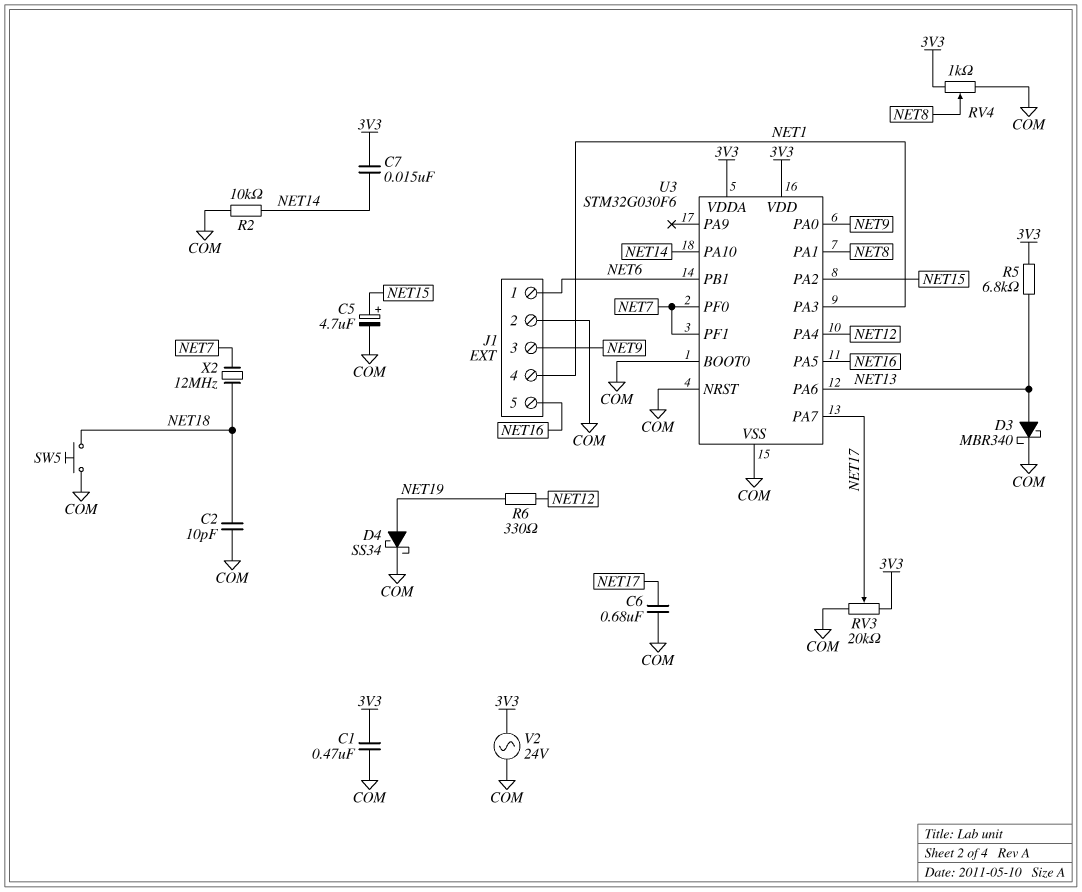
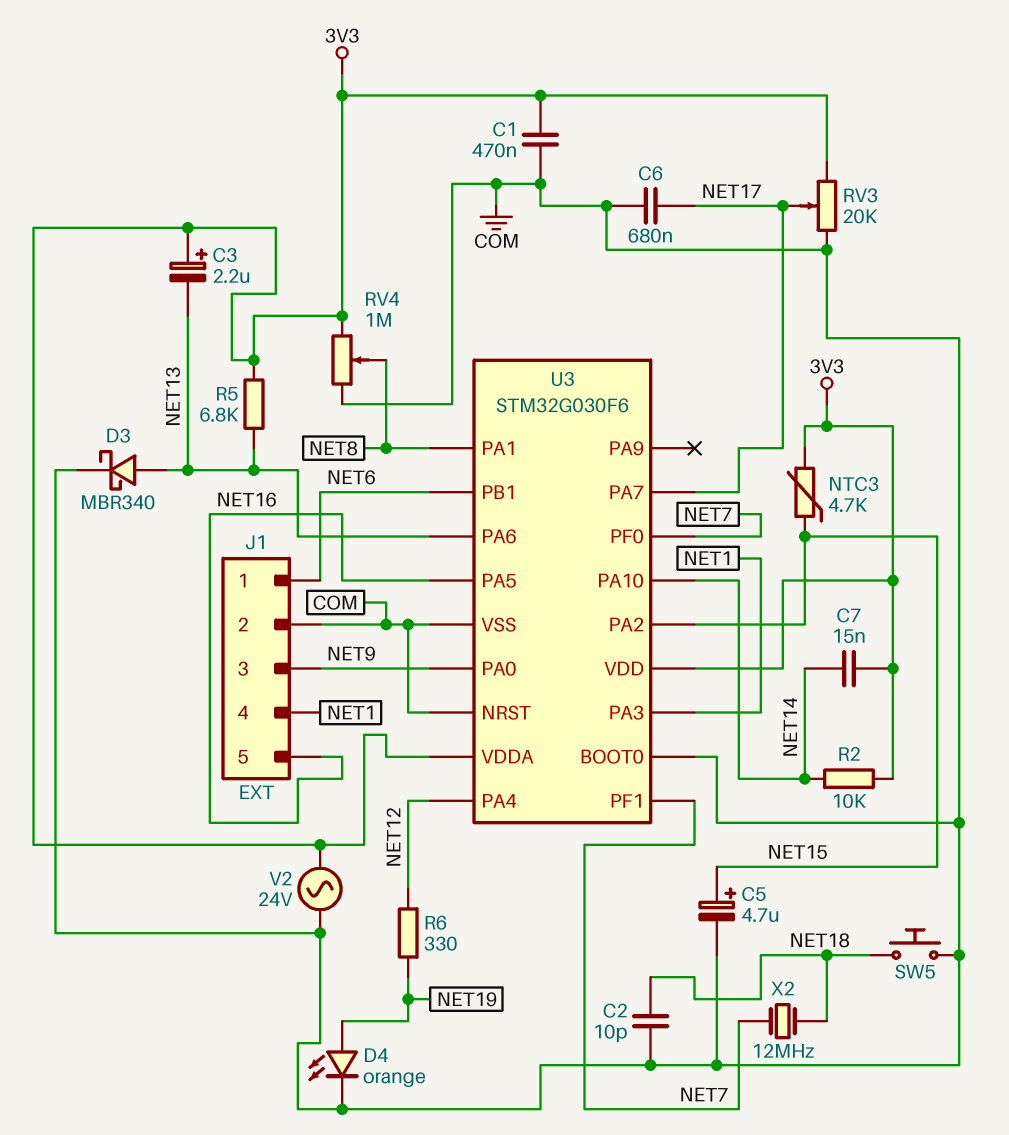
C3: none -> 2.2uF (plus 3V3, minus NET13)
D4: schottky SS34 (A NET19, K COM) -> LED orange (A NET19, K COM)
NTC3: none -> 4.7k (3V3, NET15)
R2: 10k (COM, NET14) -> 10k (3V3, NET14)
RV4: 1k (3V3, COM, wiper NET8) -> 1M (3V3, COM, wiper NET8)

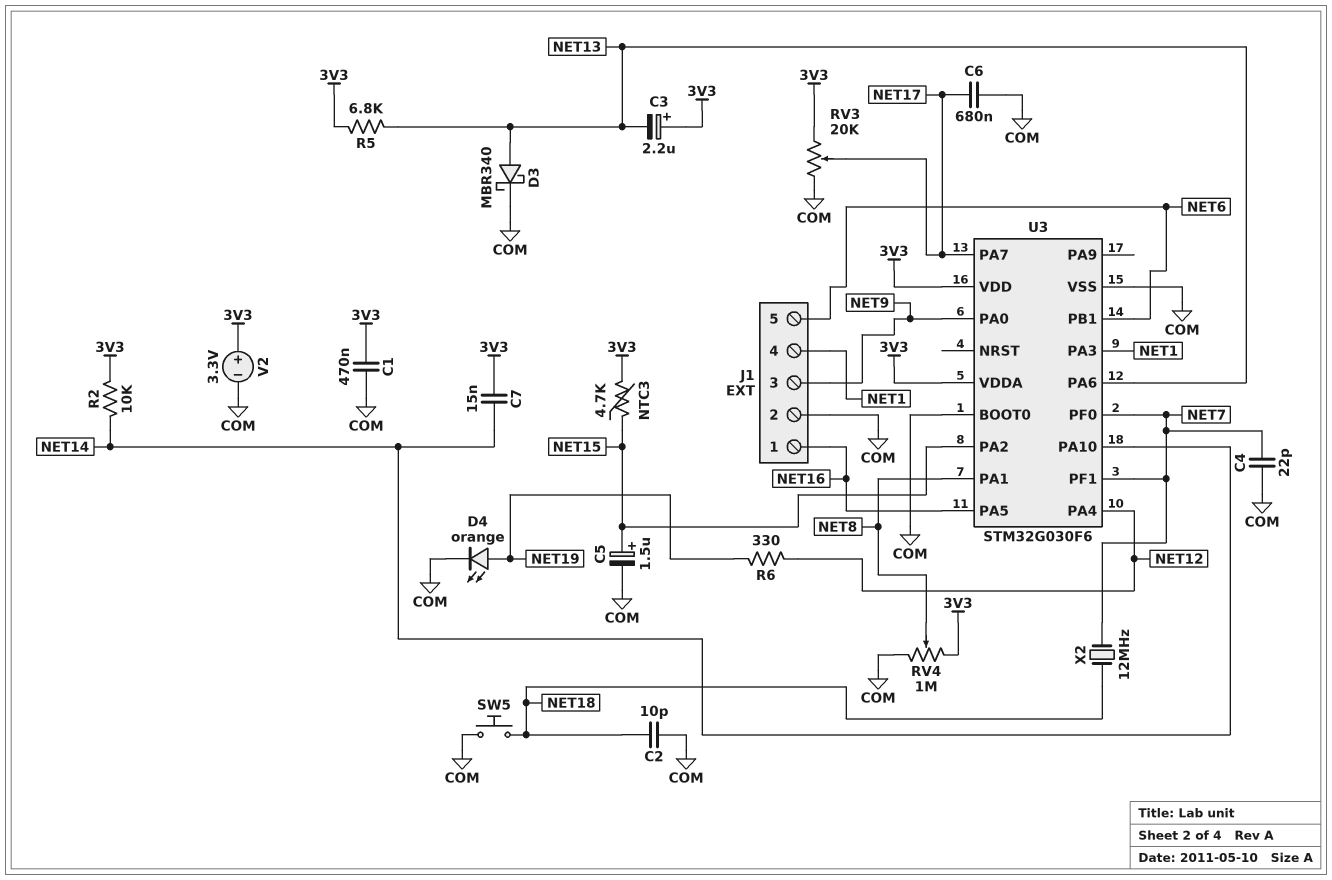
C4: none -> 22pF (COM, NET7)
C5: 4.7uF (plus NET15, minus COM) -> 1.5uF (plus NET15, minus COM)
J1 pin 1: NET6 -> NET16
J1 pin 5: NET16 -> NET6
U3 pin NRST: COM -> none
V2: AC 24V (3V3, COM) -> 3.3V (plus 3V3, minus COM)

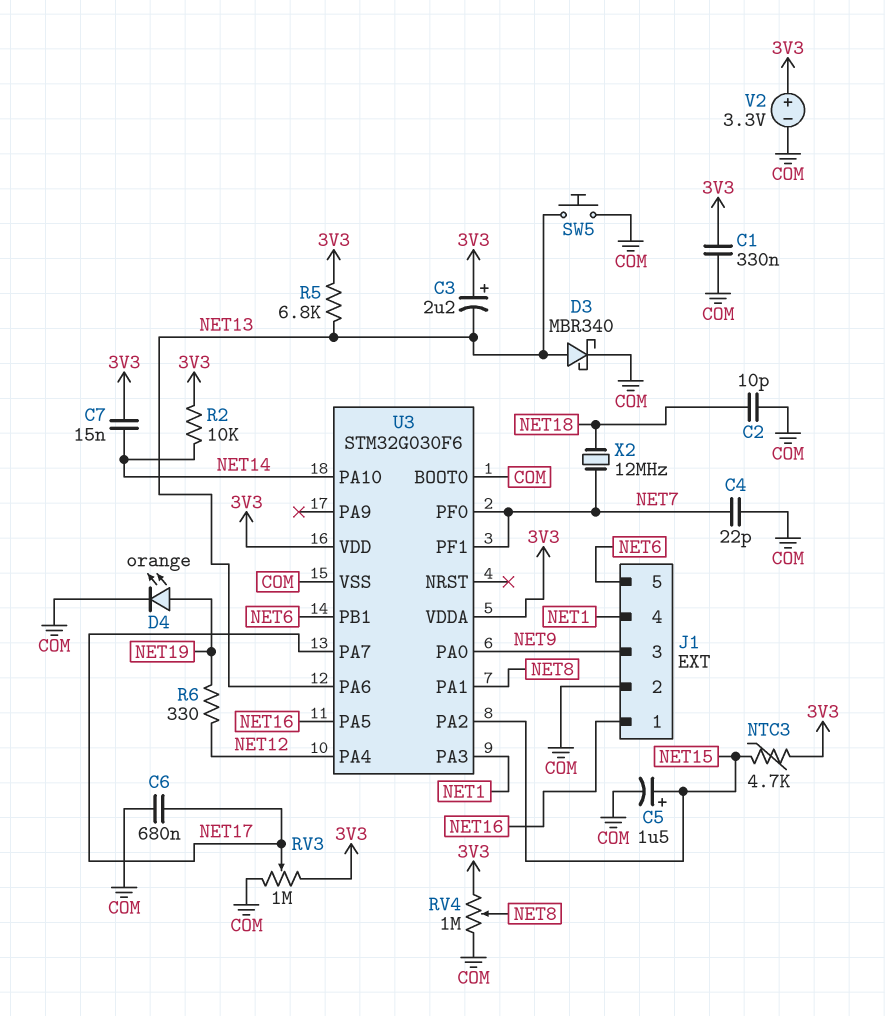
C1: 470nF (3V3, COM) -> 330nF (3V3, COM)
RV3: 20k (3V3, COM, wiper NET17) -> 1M (3V3, COM, wiper NET17)
SW5: button (COM, NET18) -> button (COM, NET13)

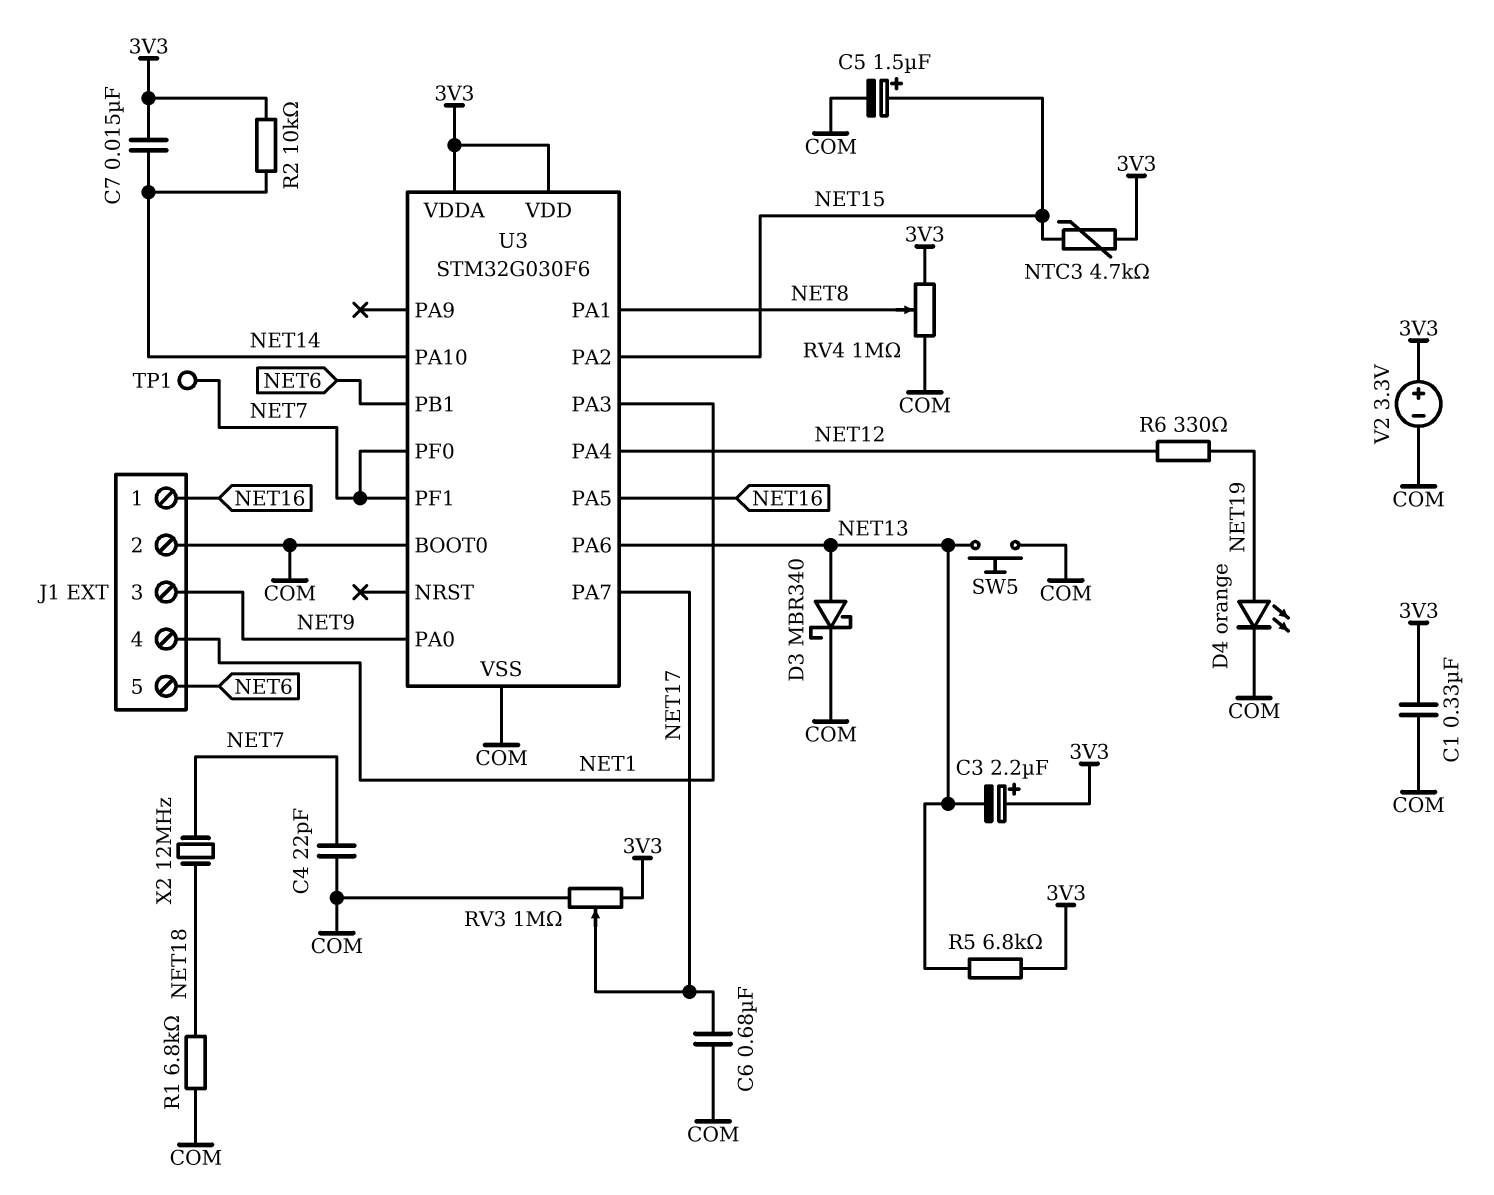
C2: 10pF (COM, NET18) -> none
R1: none -> 6.8k (COM, NET18)
TP1: none -> test point (NET7)

